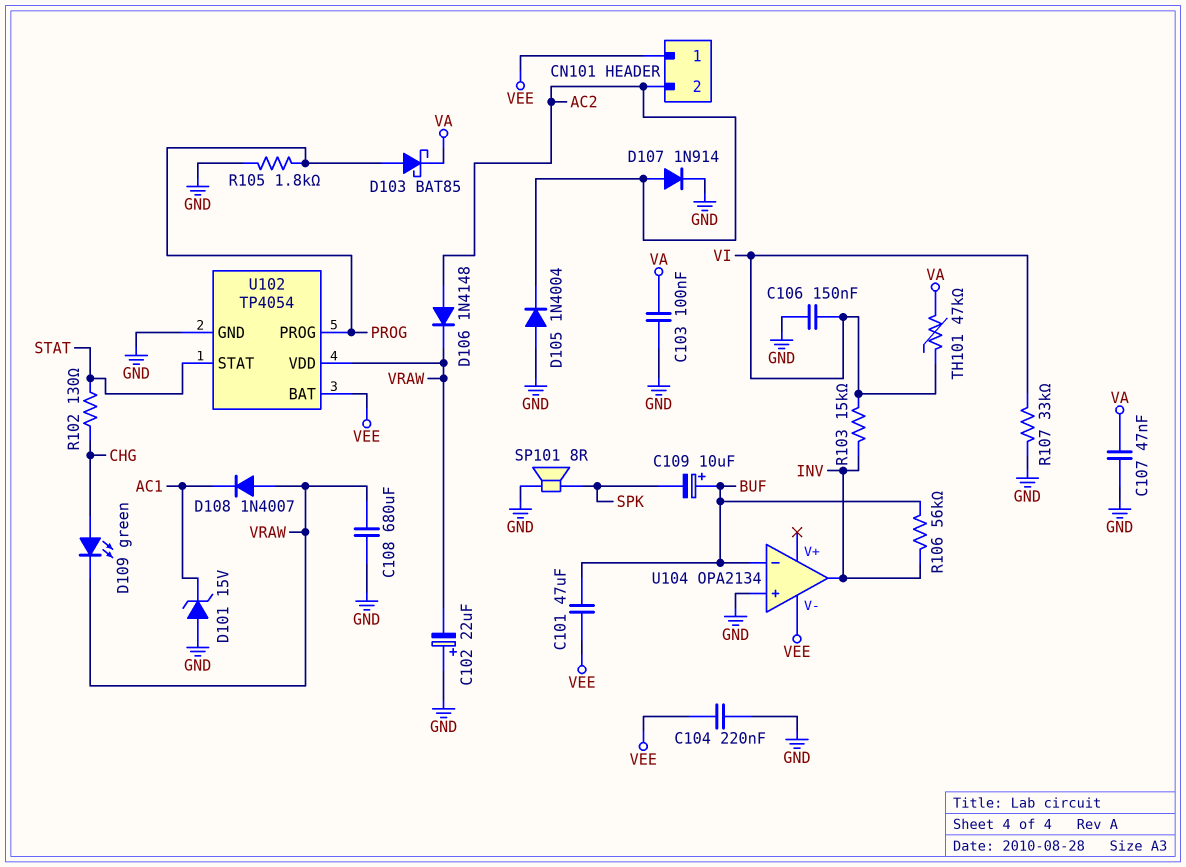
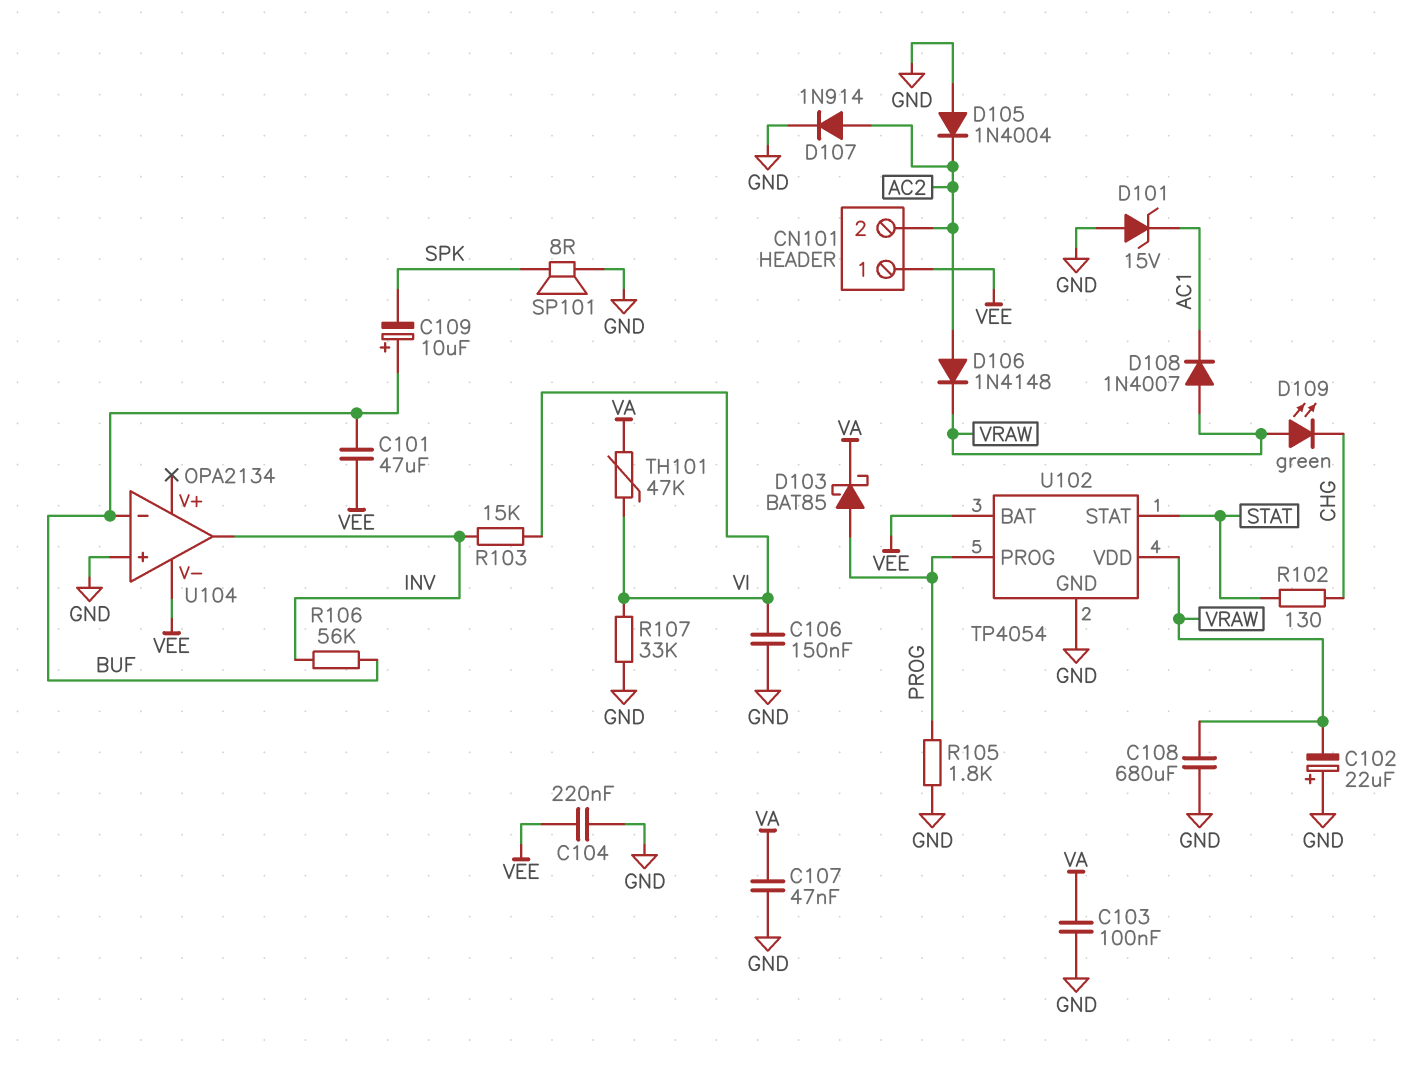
D109: LED green (A CHG, K VRAW) -> LED green (A VRAW, K CHG)

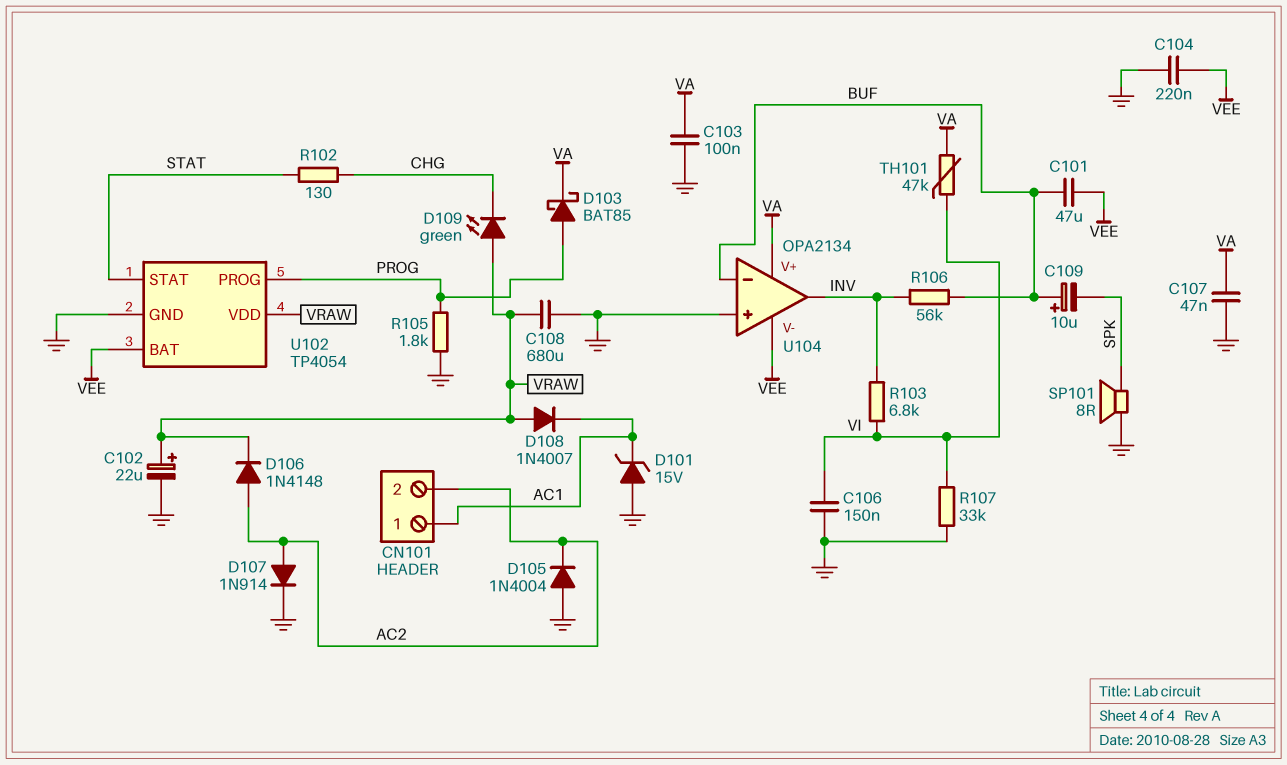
C102: 22uF (plus GND, minus VRAW) -> 22uF (plus VRAW, minus GND)
CN101 pin 1: VEE -> AC1
R103: 15k (INV, VI) -> 6.8k (INV, VI)
U104 pin V+: none -> VA

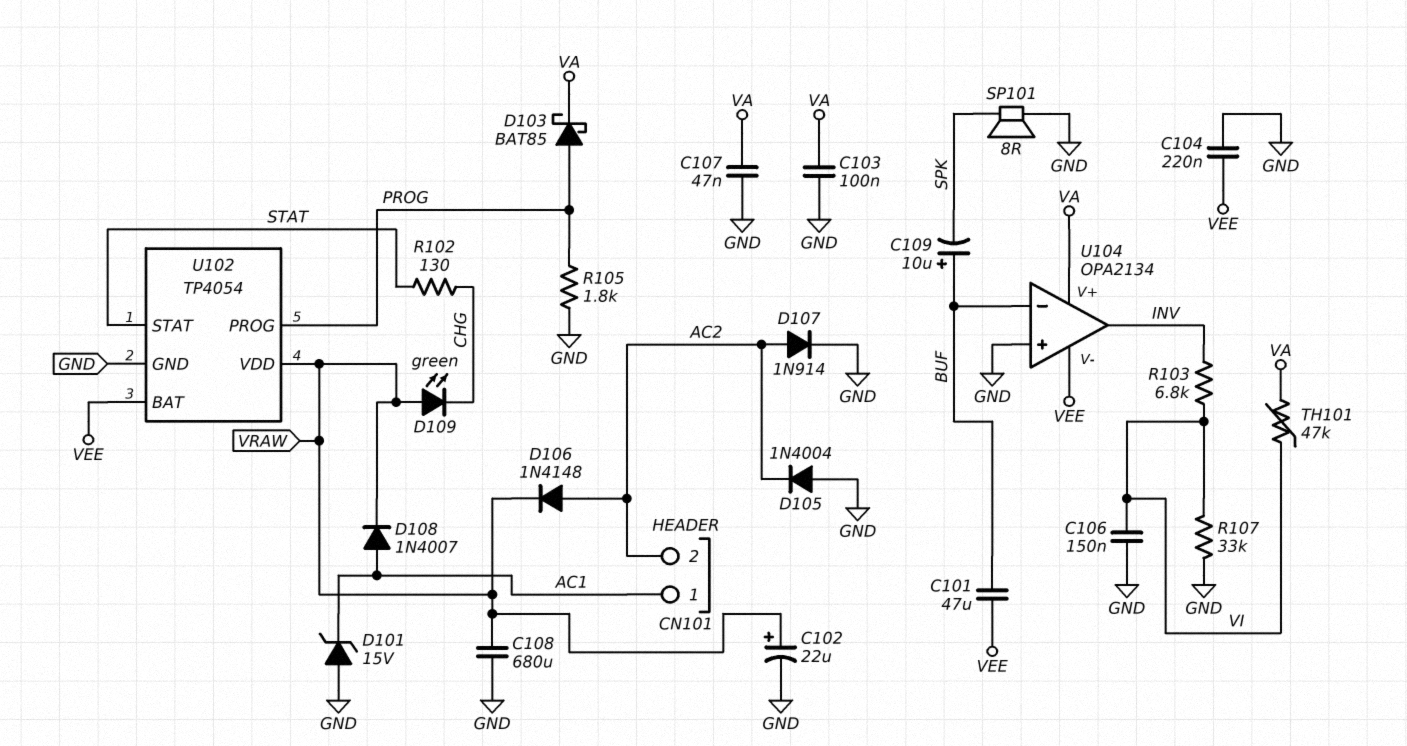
D108: diode 1N4007 (A VRAW, K AC1) -> diode 1N4007 (A AC1, K VRAW)
R106: 56k (BUF, INV) -> none

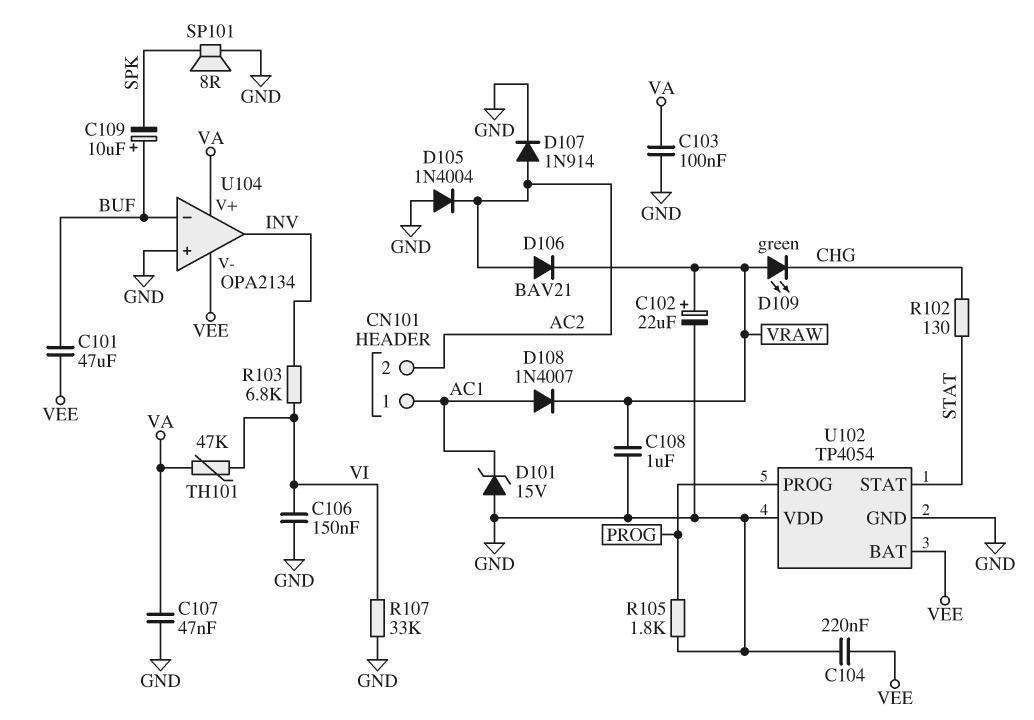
C108: 680uF (GND, VRAW) -> 1uF (GND, VRAW)
D103: schottky BAT85 (A PROG, K VA) -> none
D106: diode 1N4148 (A AC2, K VRAW) -> diode BAV21 (A AC2, K VRAW)
U102 pin VDD: VRAW -> GND

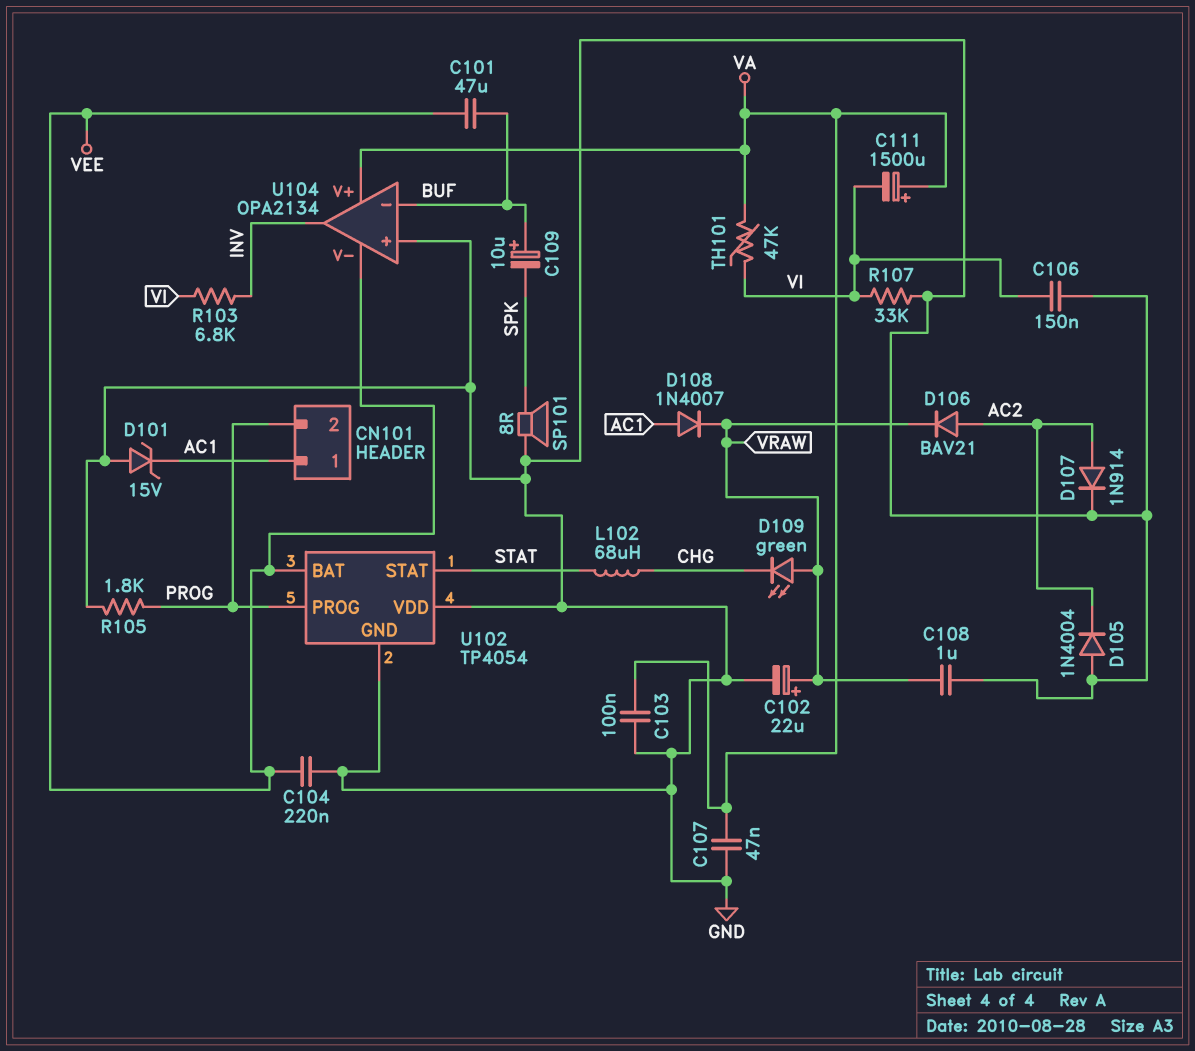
C111: none -> 1500uF (plus VA, minus VI)
CN101 pin 2: AC2 -> PROG
L102: none -> 68uH (CHG, STAT)
R102: 130 (CHG, STAT) -> none

